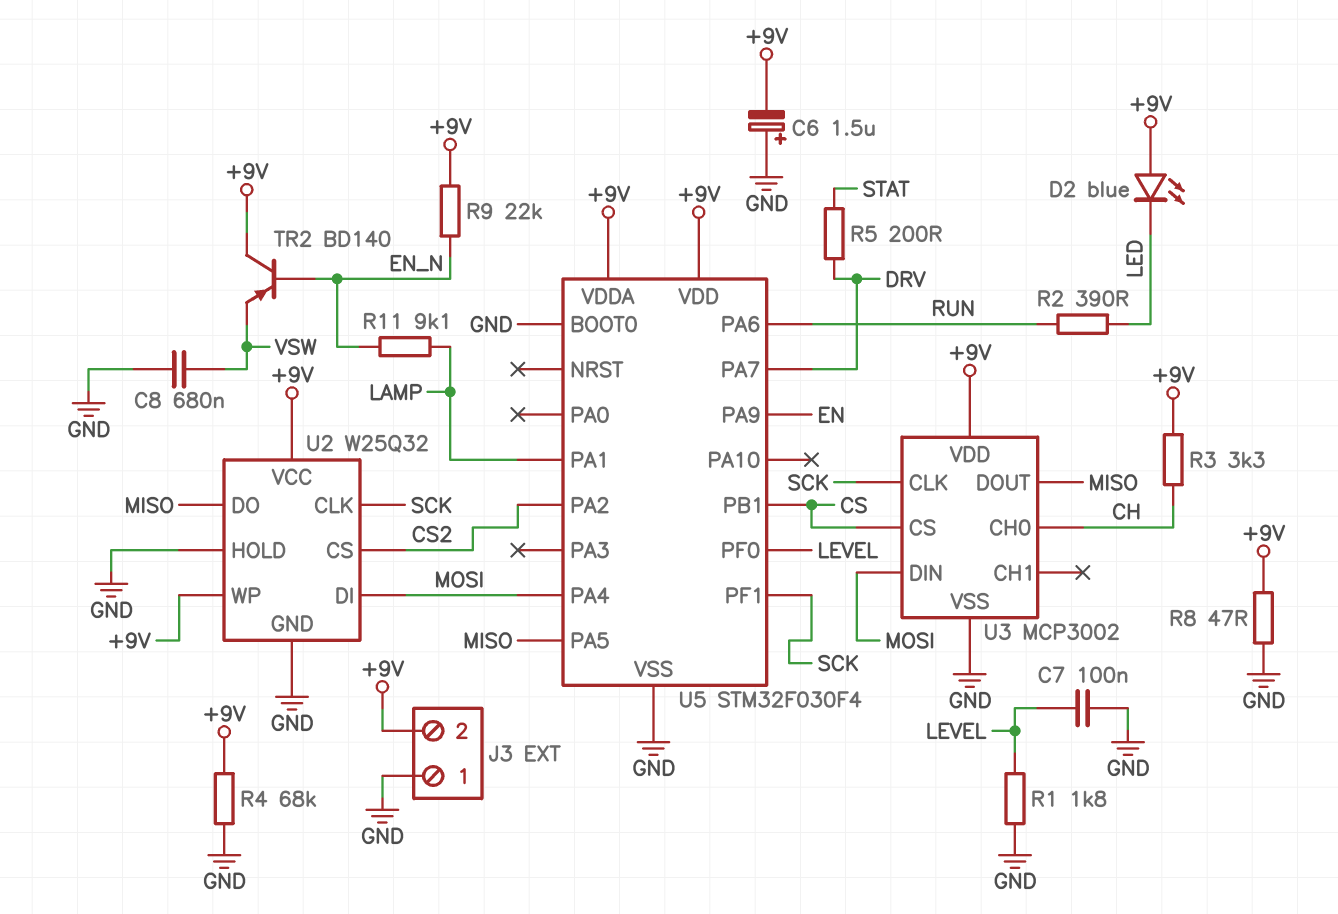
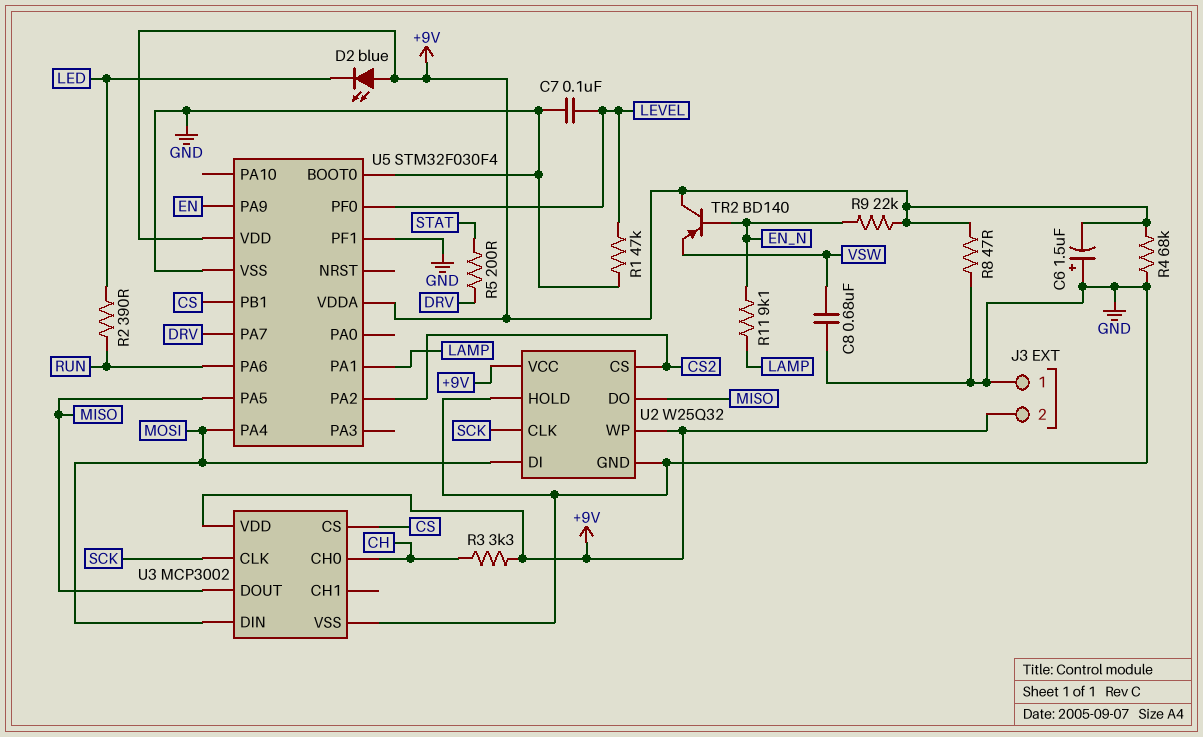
R1: 1.8k (GND, LEVEL) -> 47k (GND, LEVEL)
U5 pin PF1: SCK -> GND

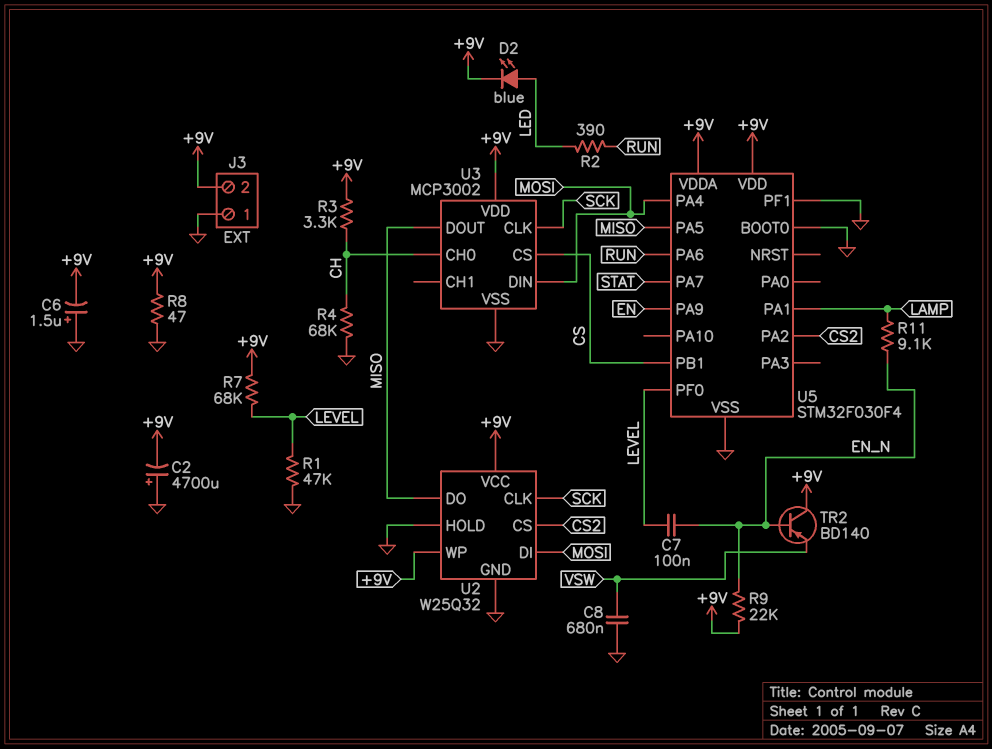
C2: none -> 4700uF (plus GND, minus +9V)
C7: 100nF (GND, LEVEL) -> 100nF (EN_N, LEVEL)
D2: LED blue (A +9V, K LED) -> LED blue (A LED, K +9V)
R4: 68k (+9V, GND) -> 68k (CH, GND)
R5: 200 (DRV, STAT) -> none
R7: none -> 68k (+9V, LEVEL)
U5 pin PA7: DRV -> STAT

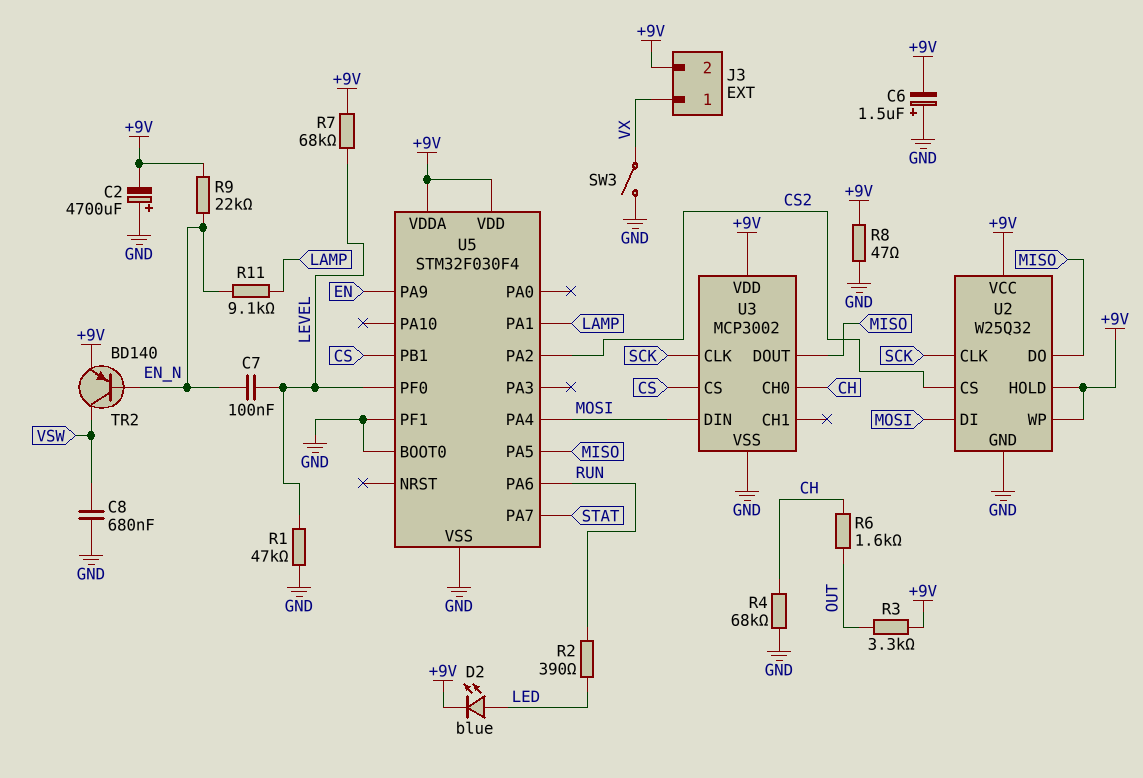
J3 pin 1: GND -> VX
R3: 3.3k (+9V, CH) -> 3.3k (+9V, OUT)
R6: none -> 1.6k (CH, OUT)
SW3: none -> switch (GND, VX)
TR2: PNP BD140 (B EN_N, C +9V, E VSW) -> PNP BD140 (B EN_N, C VSW, E +9V)
U2 pin HOLD: GND -> +9V

